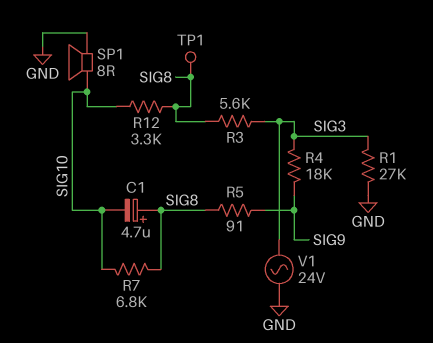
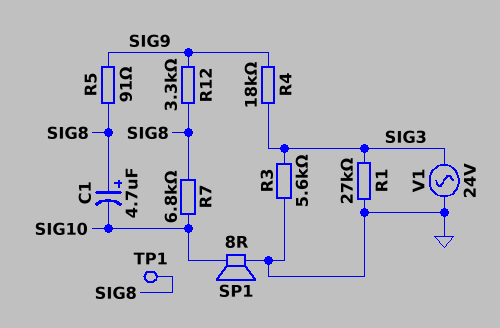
R3: 5.6k (SIG3, SIG8) -> 5.6k (GND, SIG3)
R12: 3.3k (SIG8, SIG10) -> 3.3k (SIG8, SIG9)

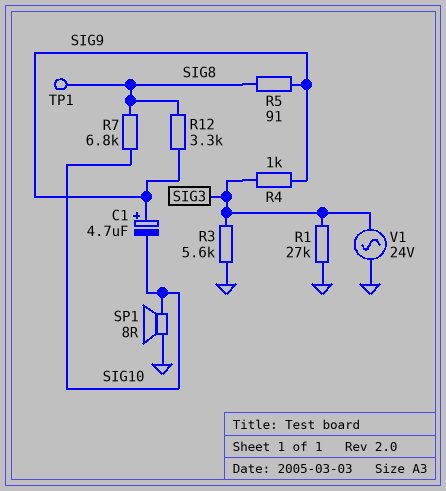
C1: 4.7uF (plus SIG8, minus SIG10) -> 4.7uF (plus SIG9, minus SIG10)
R4: 18k (SIG3, SIG9) -> 1k (SIG3, SIG9)

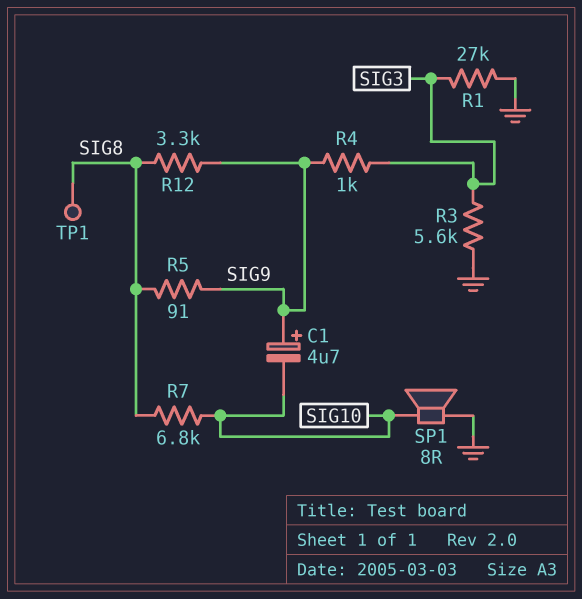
V1: AC 24V (GND, SIG3) -> none

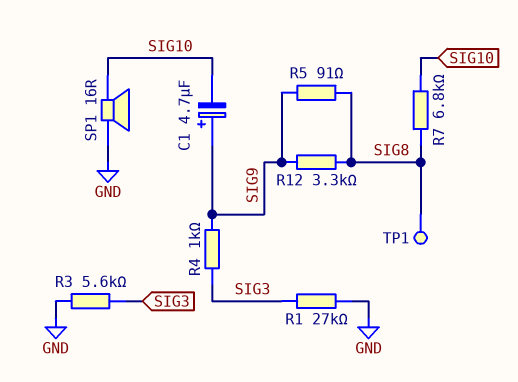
SP1: speaker 8R (GND, SIG10) -> speaker 16R (GND, SIG10)

